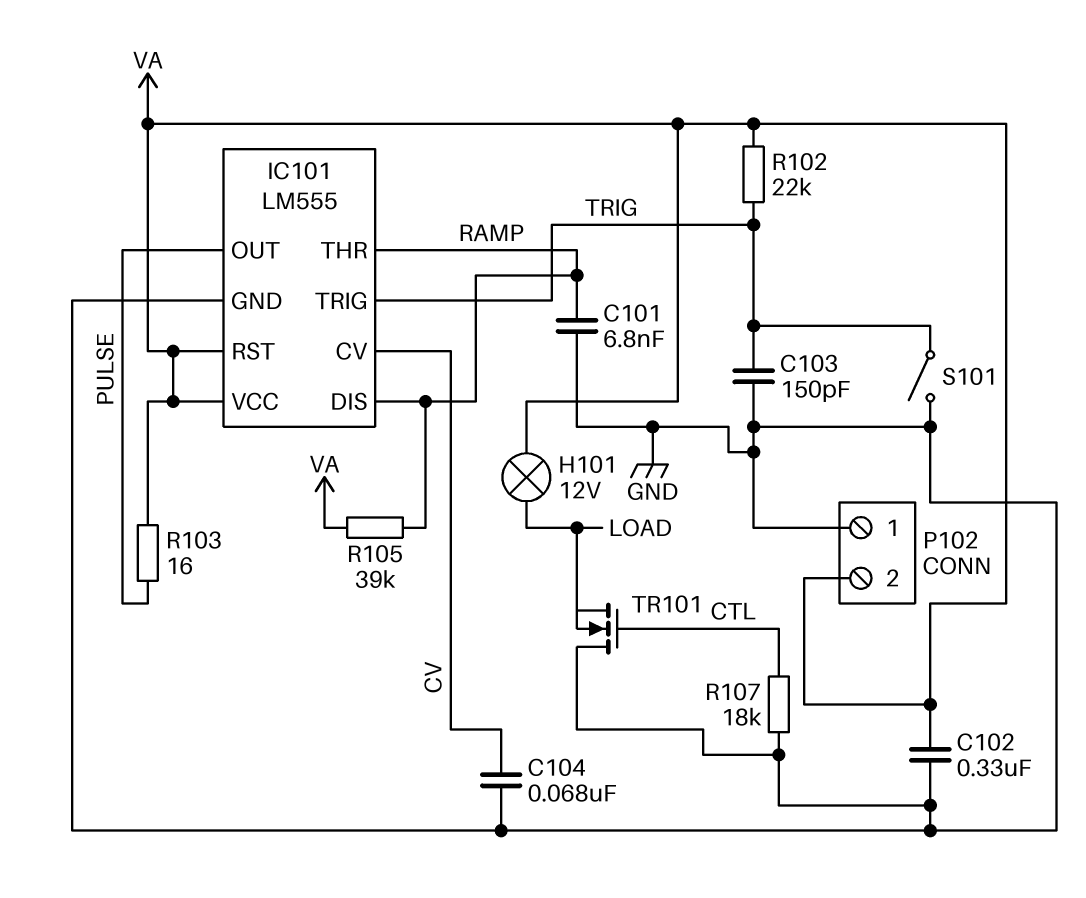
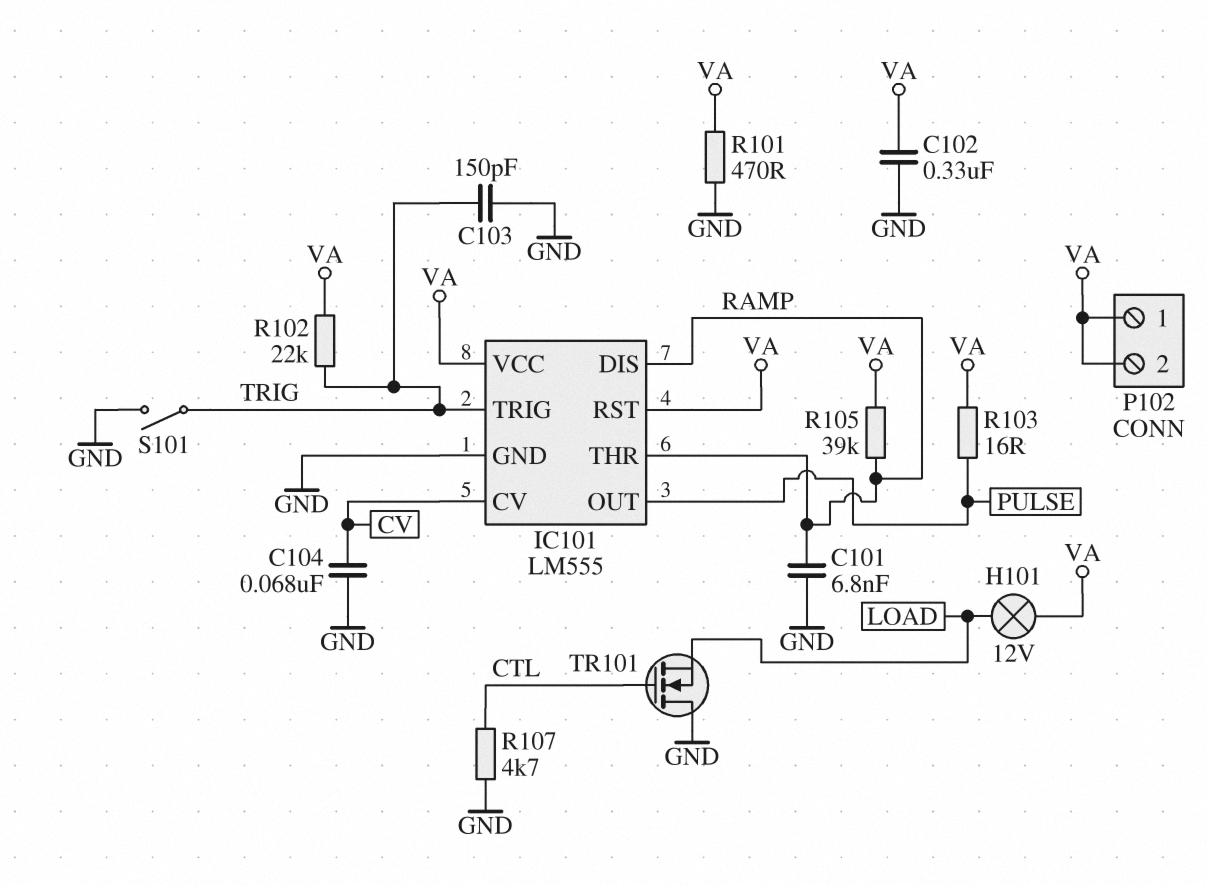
P102 pin 1: GND -> VA
R101: none -> 470 (GND, VA)
R107: 18k (CTL, GND) -> 4.7k (CTL, GND)

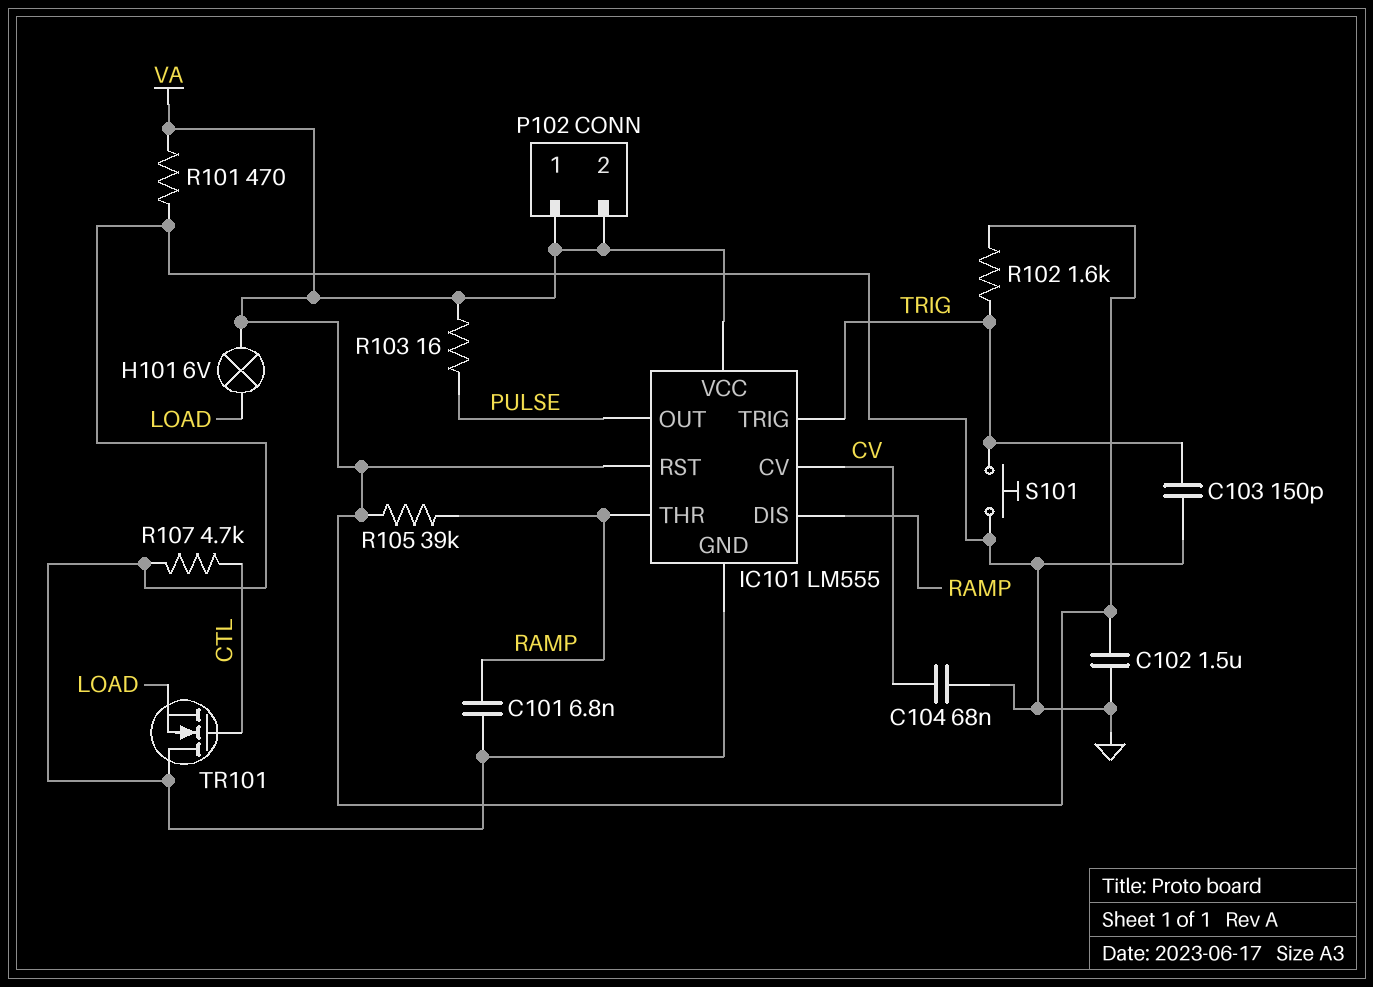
C102: 330nF (GND, VA) -> 1.5uF (GND, VA)
H101: lamp 12V (LOAD, VA) -> lamp 6V (LOAD, VA)
R102: 22k (TRIG, VA) -> 1.6k (TRIG, VA)
S101: switch (GND, TRIG) -> button (GND, TRIG)

